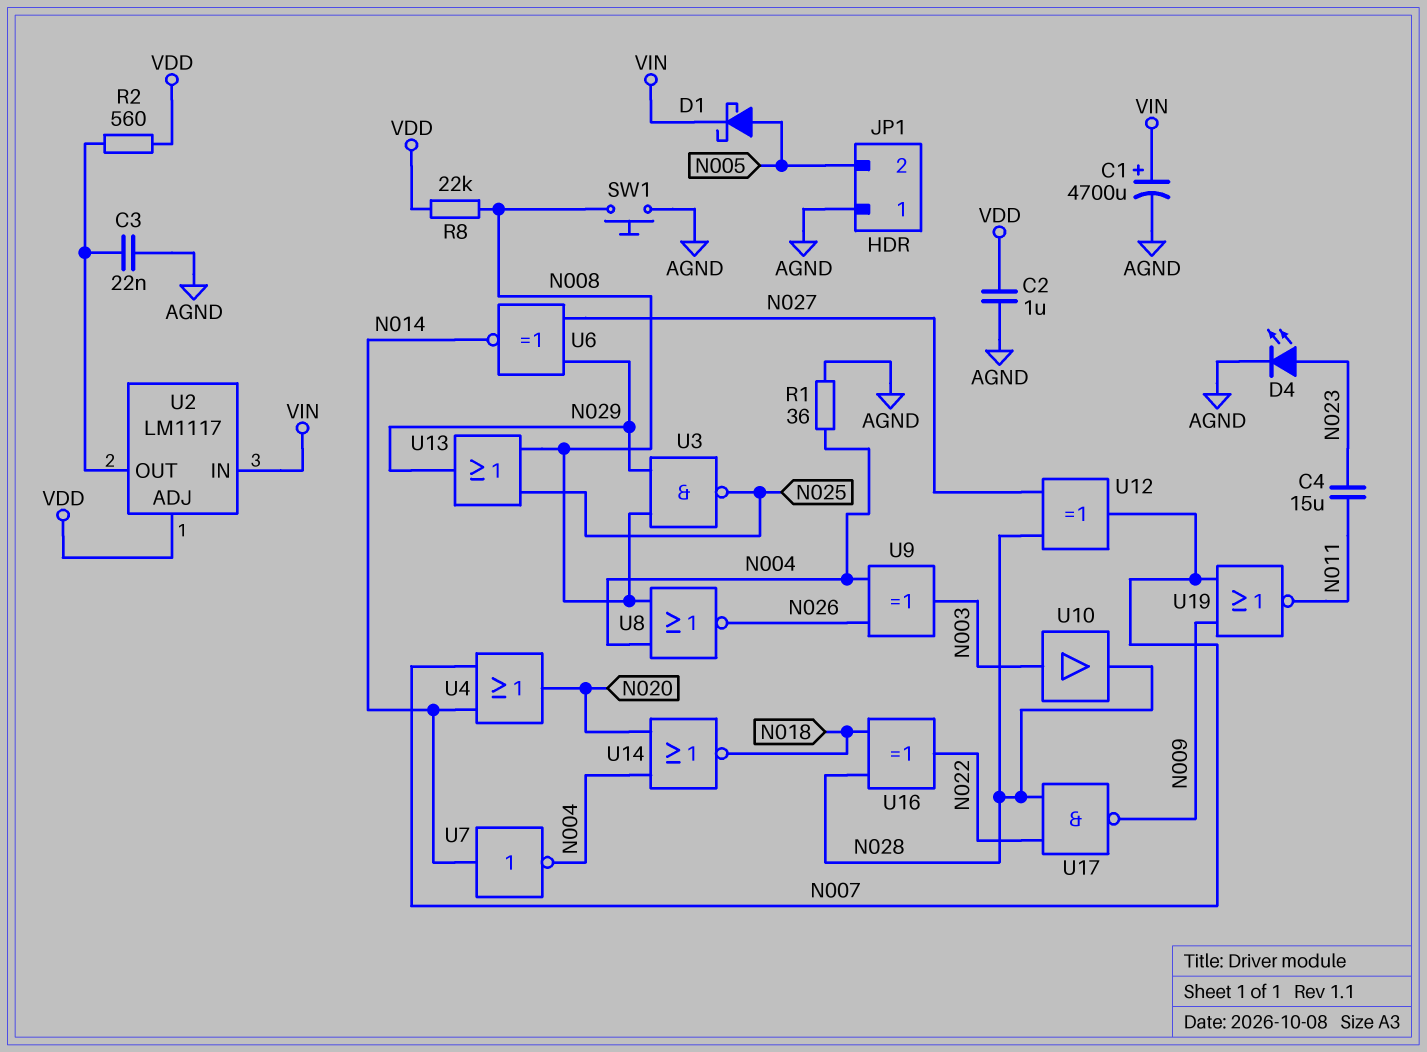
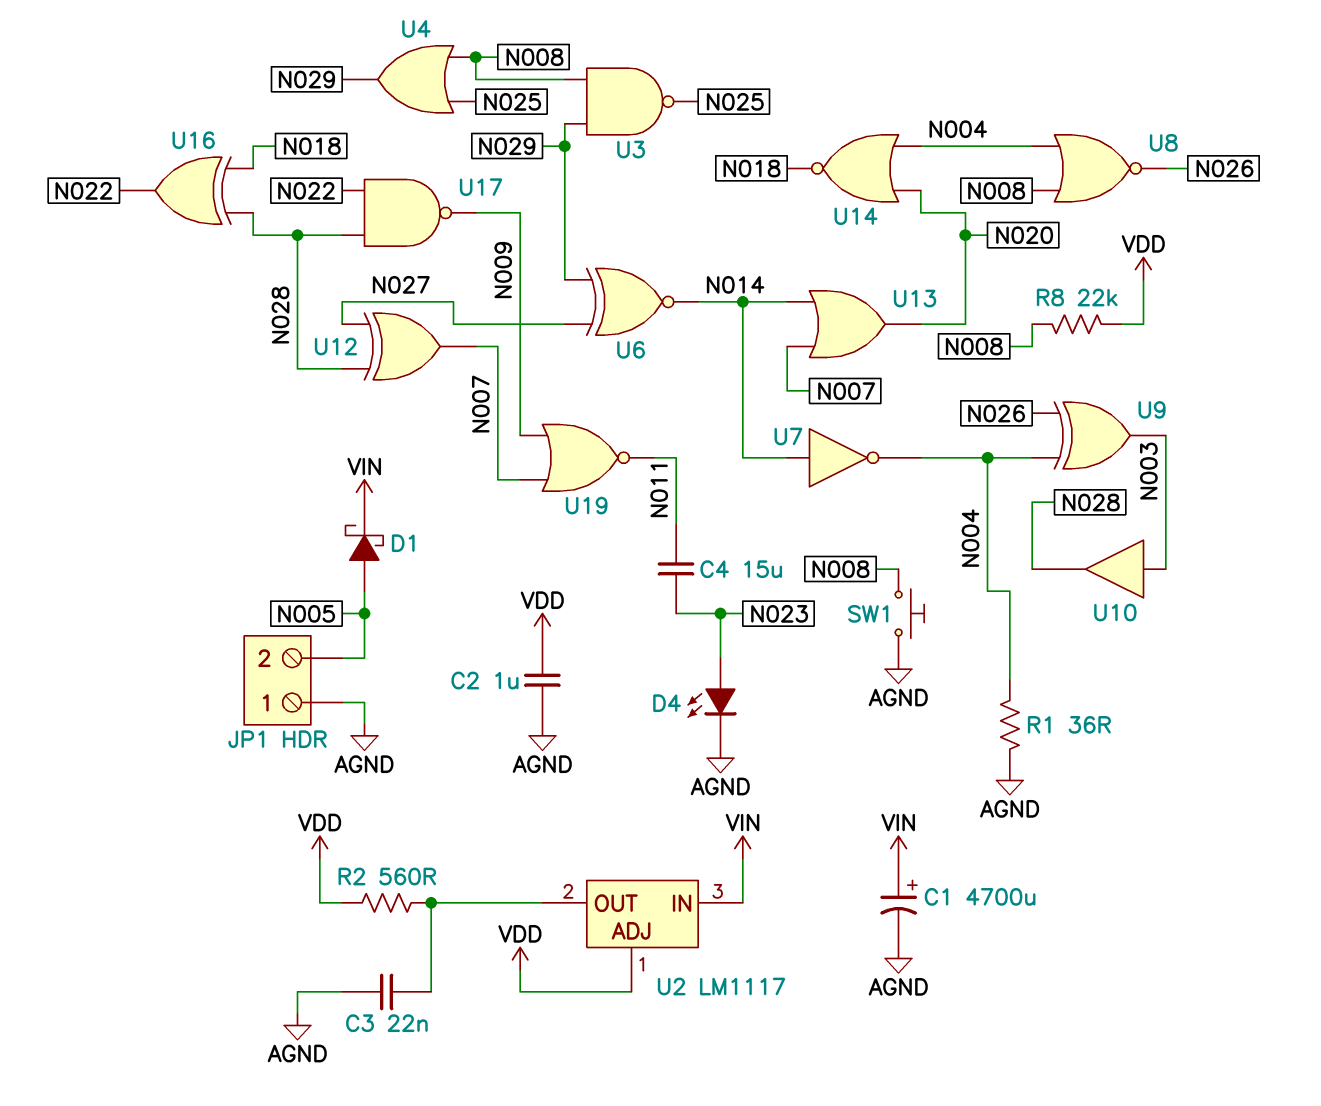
U4: OR (in N007, in N014, out N020) -> OR (in N008, in N025, out N029)
U13: OR (in N008, in N025, out N029) -> OR (in N007, in N014, out N020)

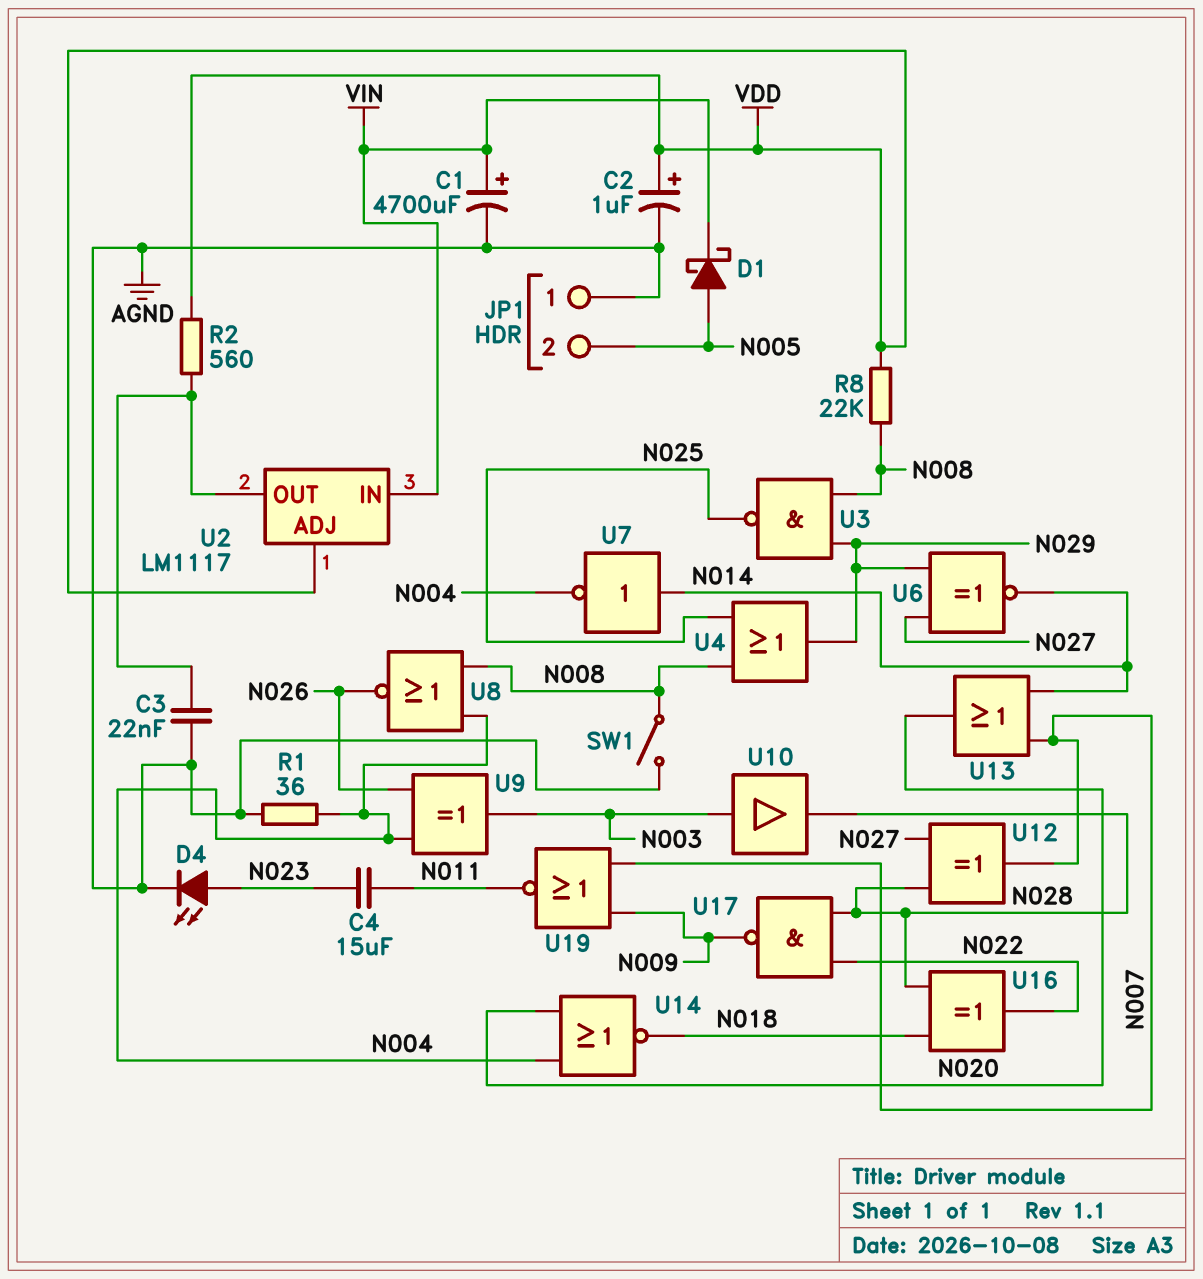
C2: 1uF (AGND, VDD) -> 1uF (plus VDD, minus AGND)
SW1: button (AGND, N008) -> switch (AGND, N008)

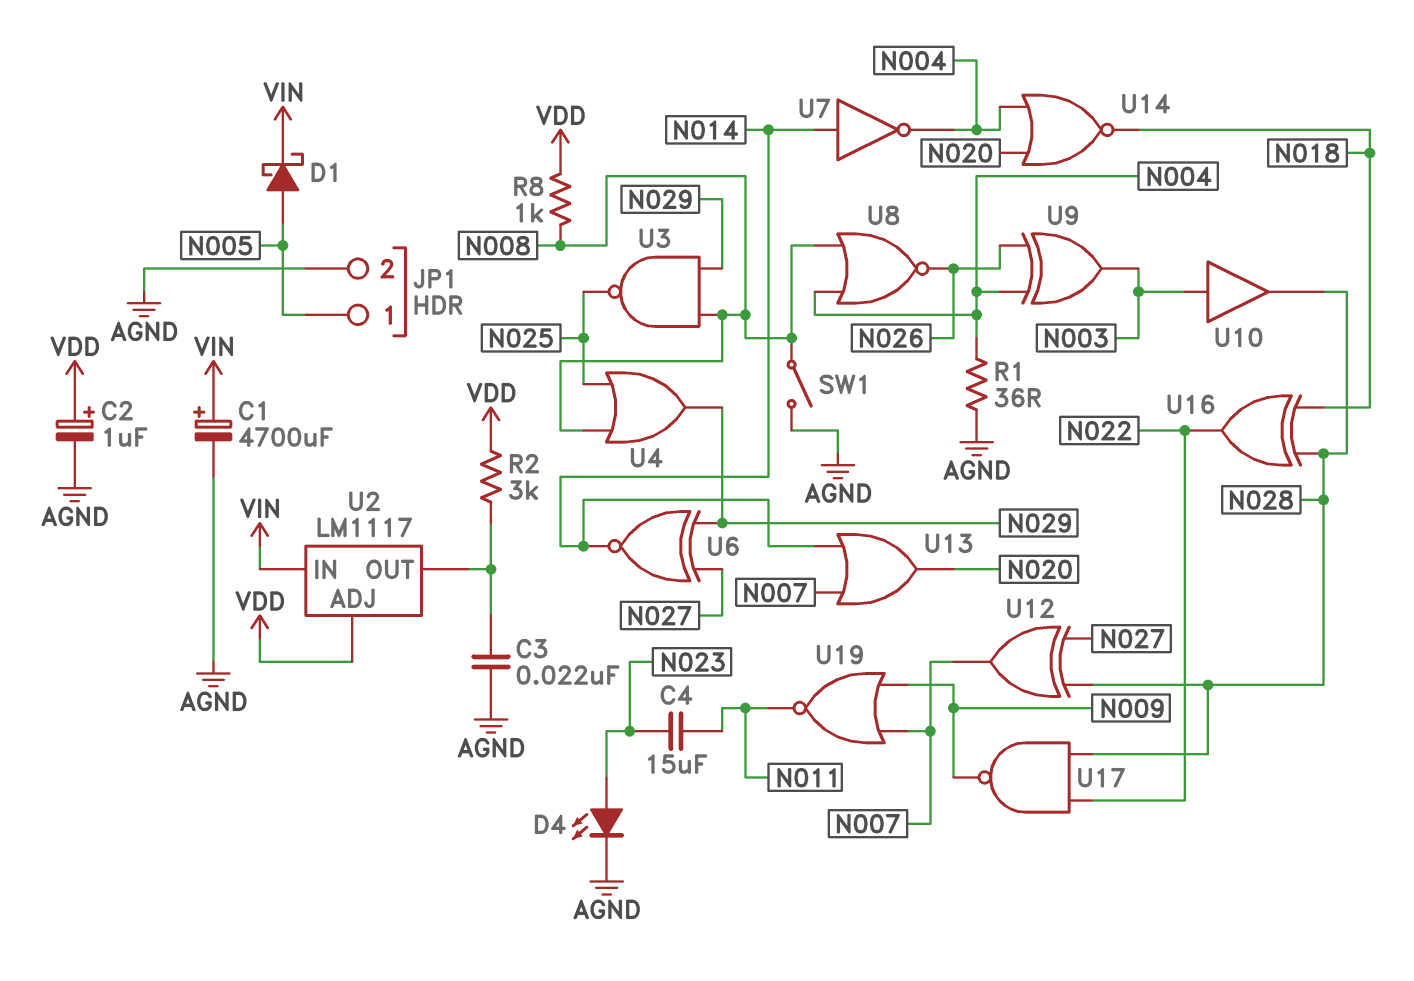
JP1 pin 1: AGND -> N005
JP1 pin 2: N005 -> AGND
R2: 560 (U2/OUT, VDD) -> 3k (U2/OUT, VDD)
R8: 22k (N008, VDD) -> 1k (N008, VDD)

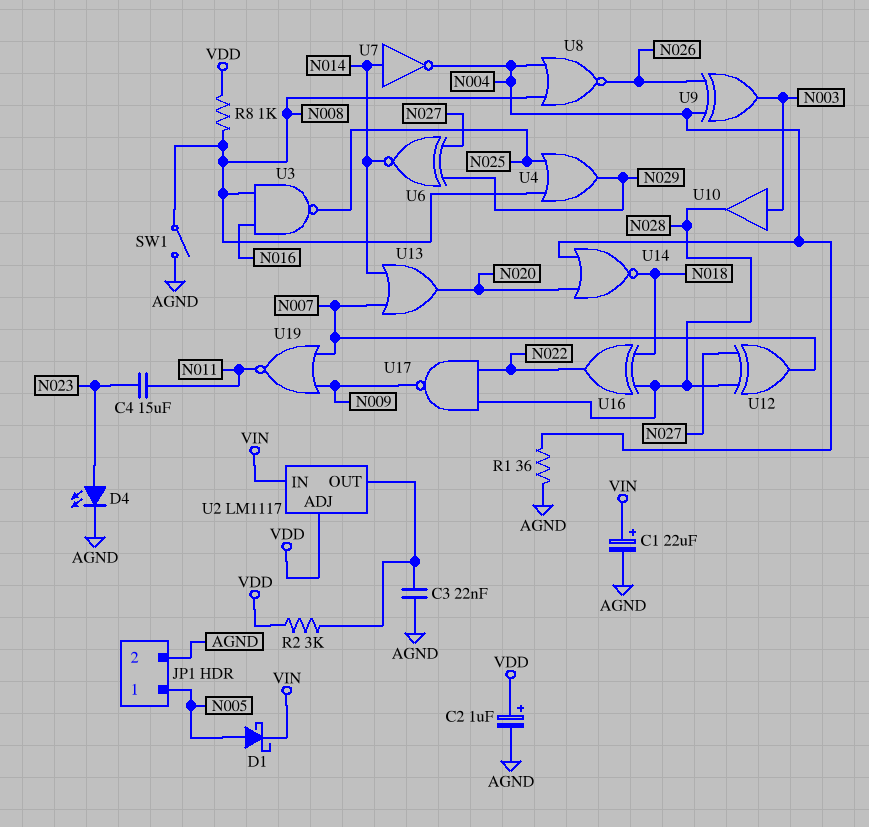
C1: 4700uF (plus VIN, minus AGND) -> 22uF (plus VIN, minus AGND)
U3: NAND (in N008, in N029, out N025) -> NAND (in N008, in N016, out N025)

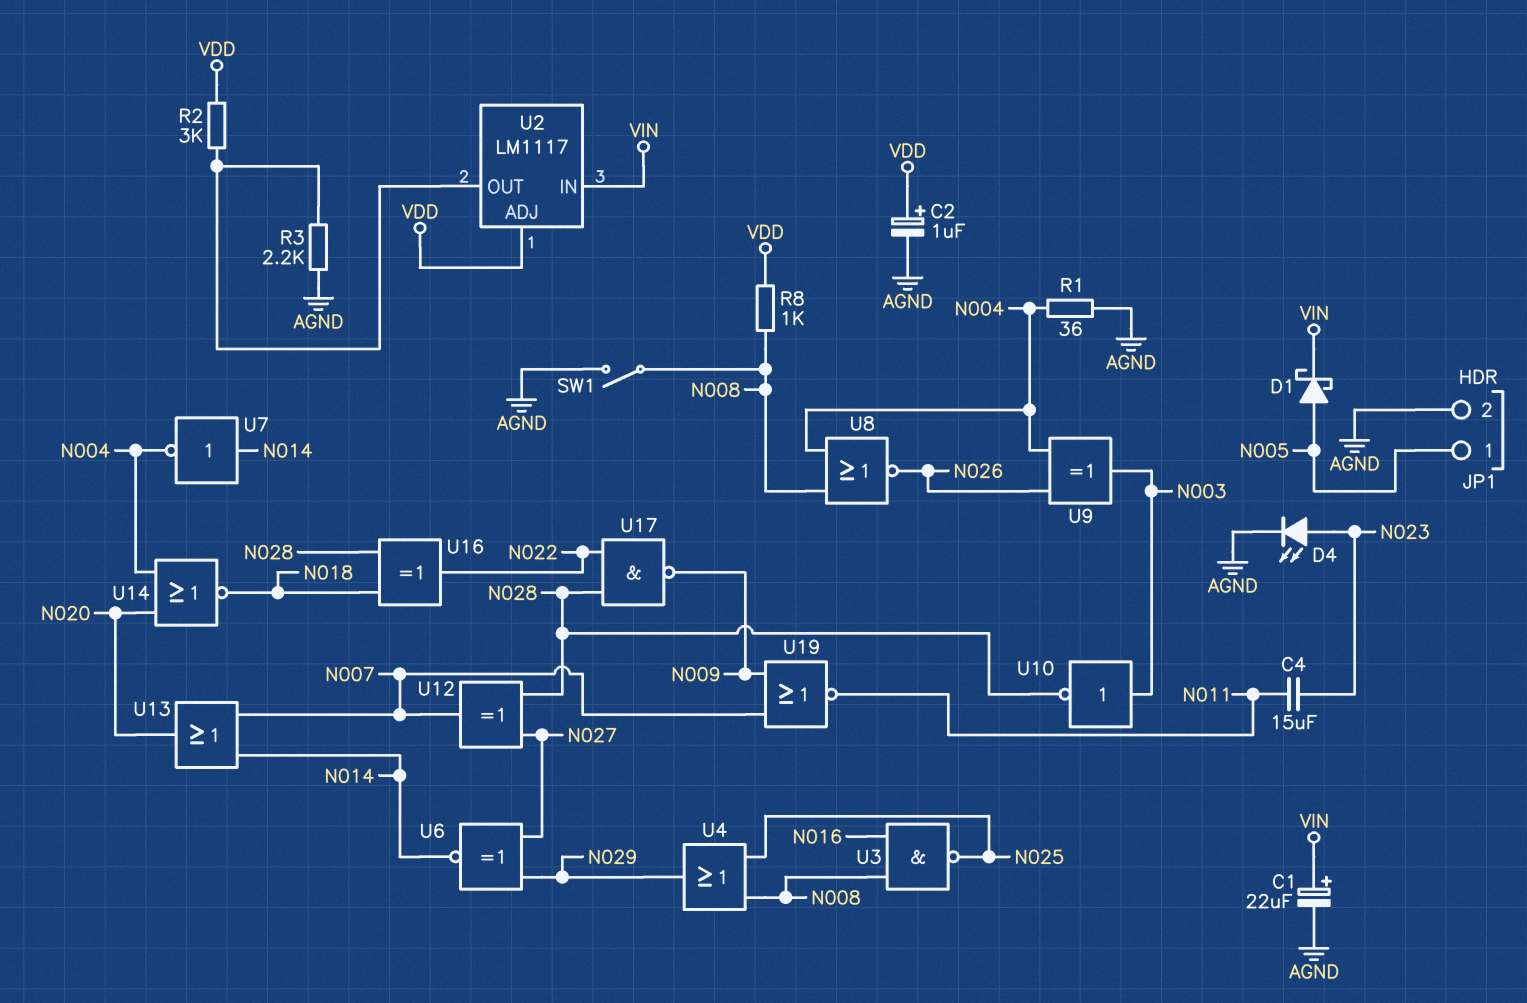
C3: 22nF (AGND, U2/OUT) -> none
R3: none -> 2.2k (AGND, U2/OUT)
U10: buffer (in N003, out N028) -> NOT (in N003, out N028)

